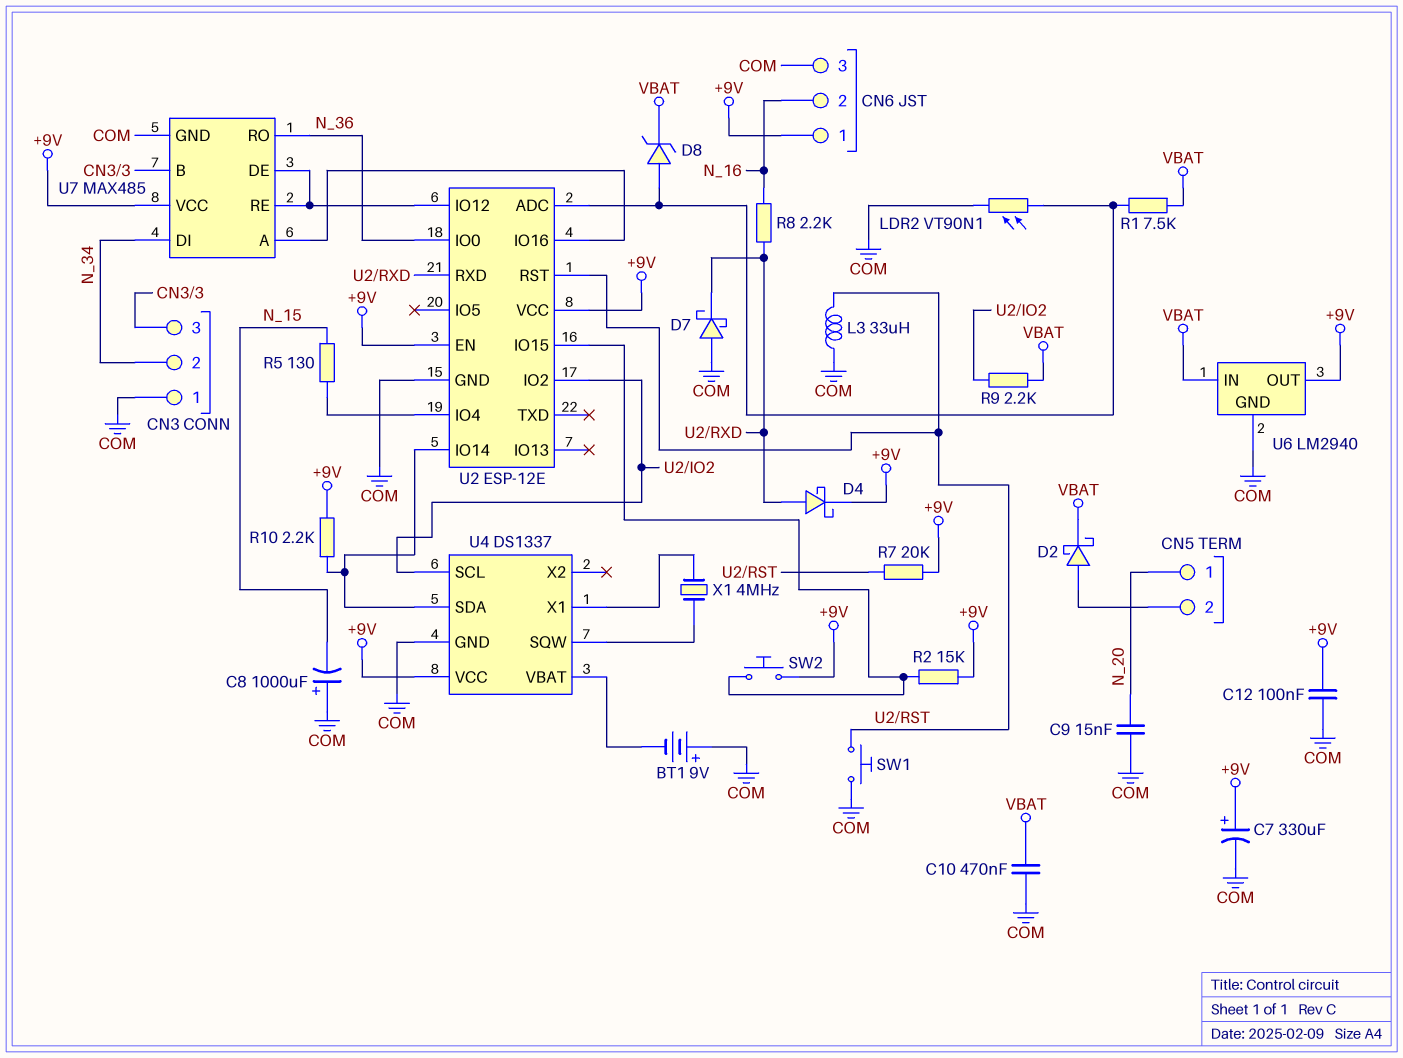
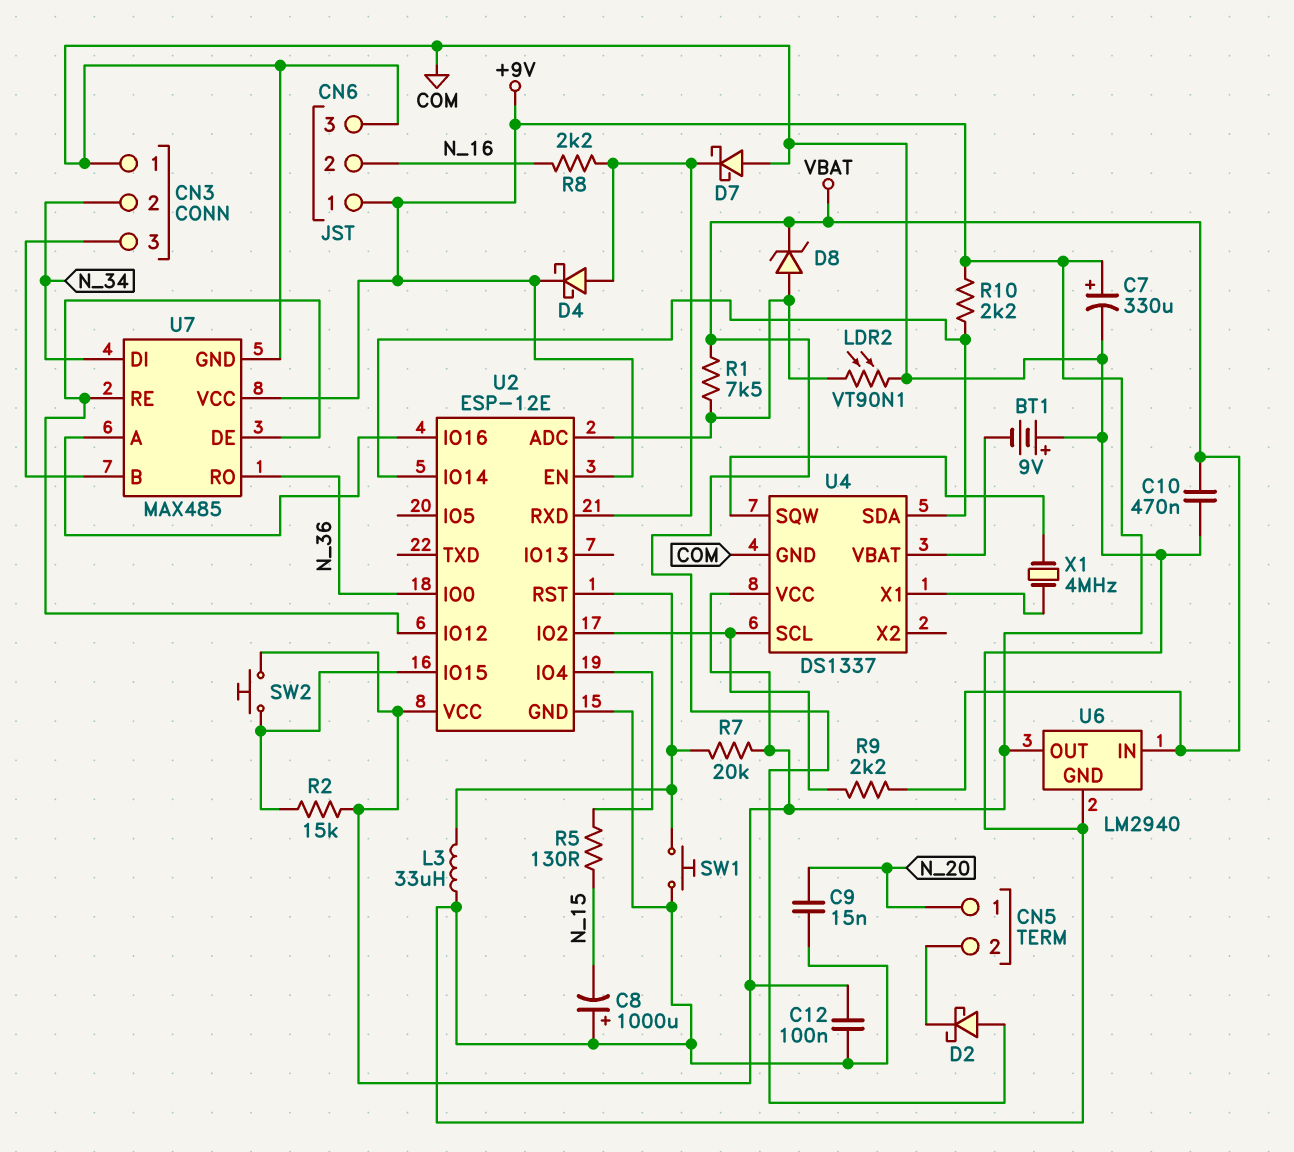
D2: schottky (A CN5/2, K VBAT) -> schottky (A VBAT, K CN5/2)

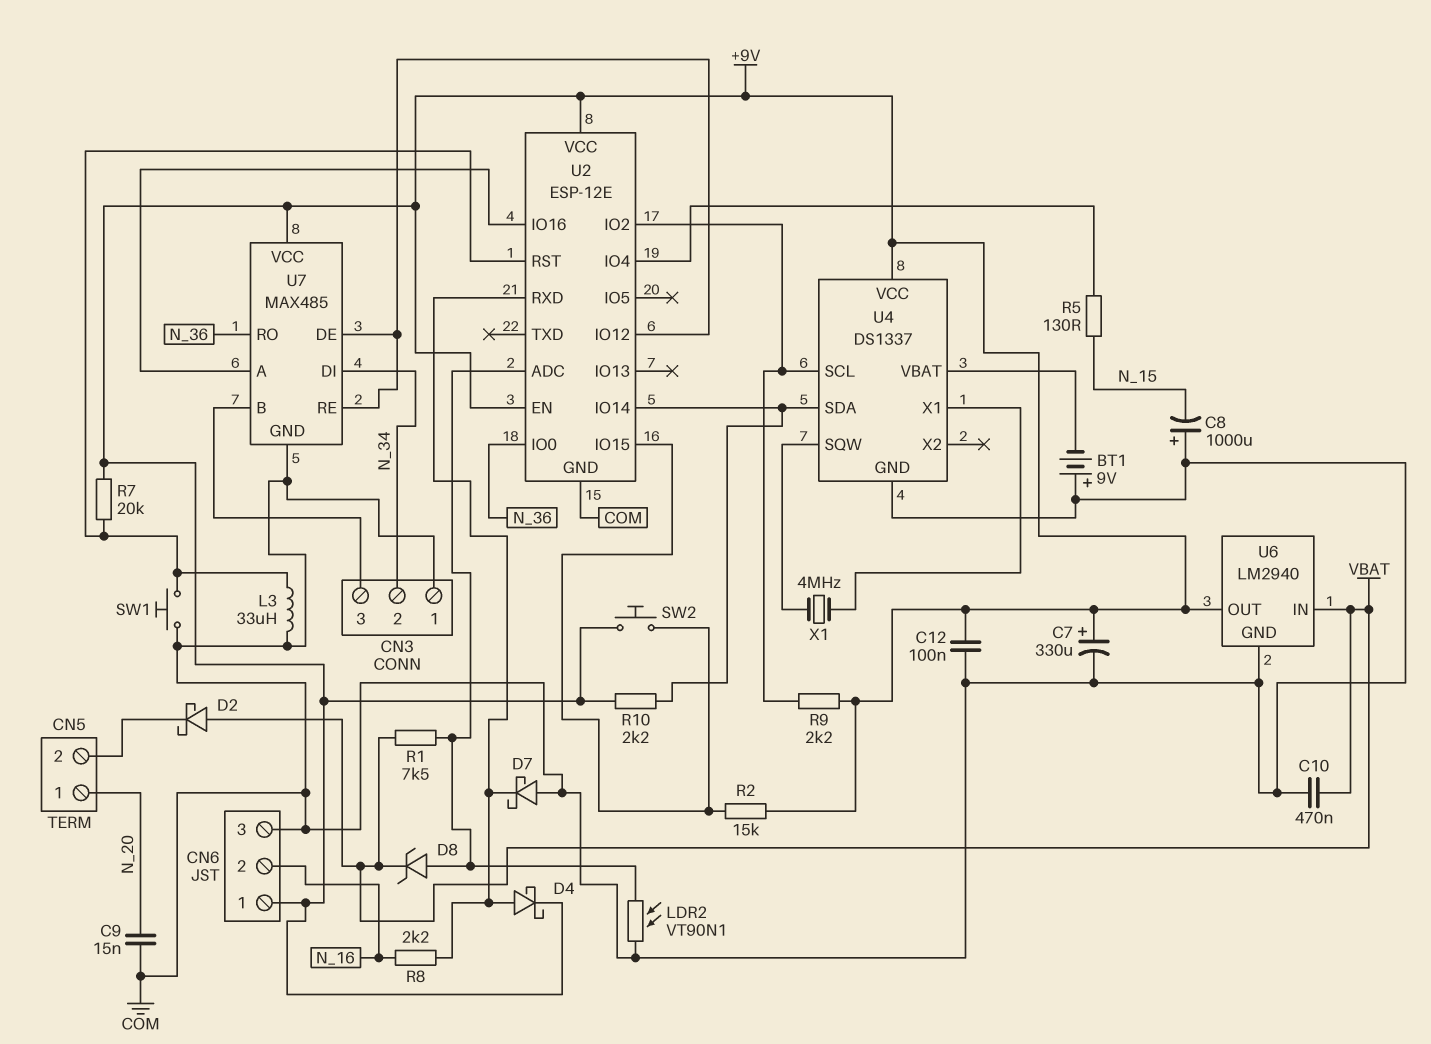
R9: 2.2k (U2/IO2, VBAT) -> 2.2k (+9V, U2/IO2)

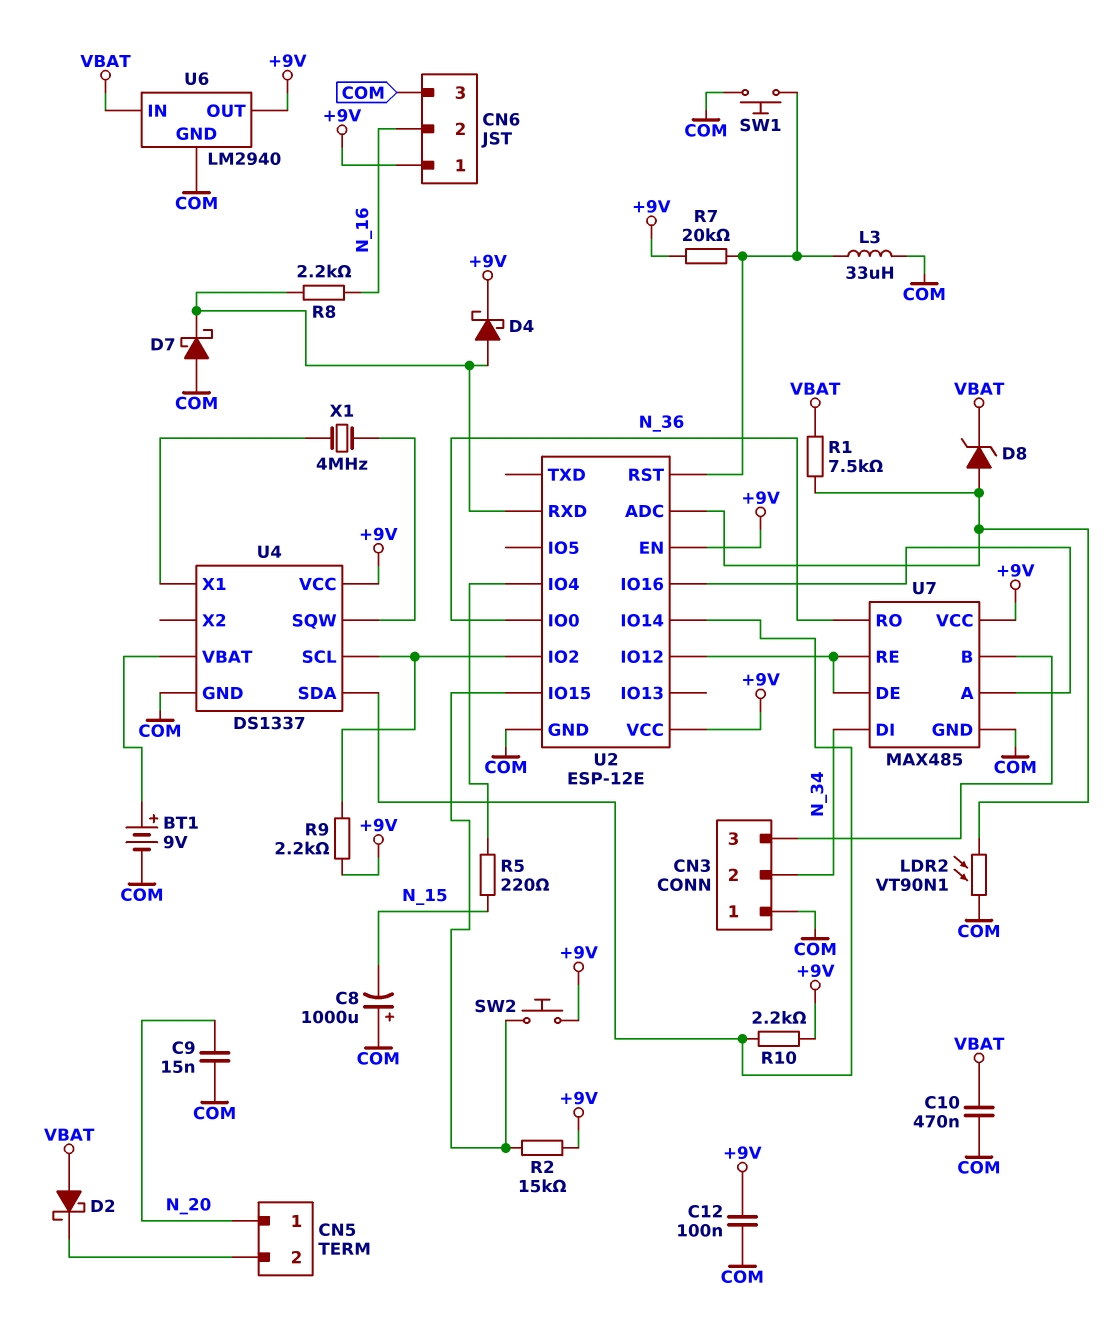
BT1: 9V (plus COM, minus U4/VBAT) -> 9V (plus U4/VBAT, minus COM)
C7: 330uF (plus +9V, minus COM) -> none
R5: 130 (N_15, U2/IO4) -> 220 (N_15, U2/IO4)

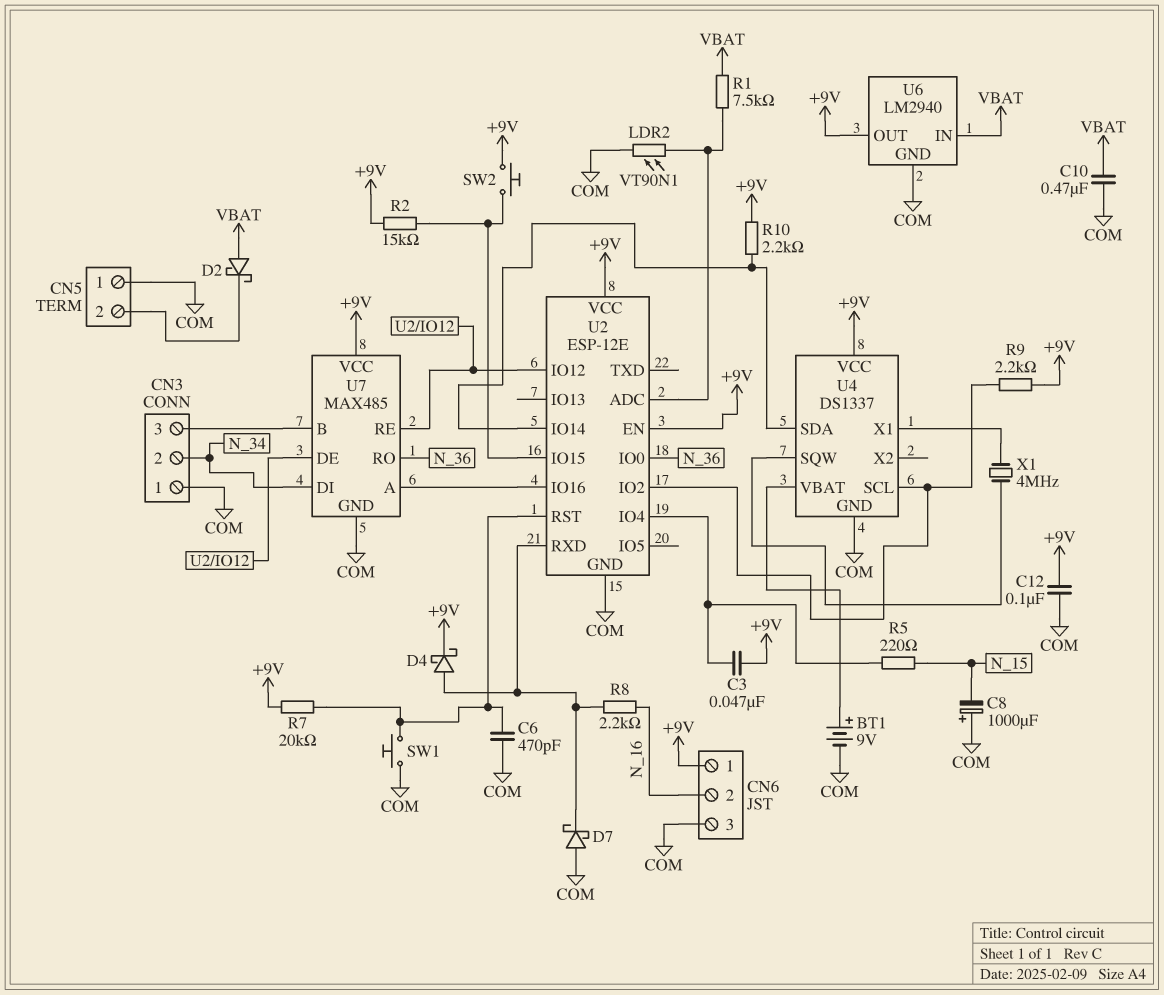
C3: none -> 47nF (+9V, U2/IO4)
C6: none -> 470pF (COM, U2/RST)
C9: 15nF (COM, N_20) -> none
CN5 pin 1: N_20 -> COM
D8: zener (A U2/ADC, K VBAT) -> none
L3: 33uH (COM, U2/RST) -> none

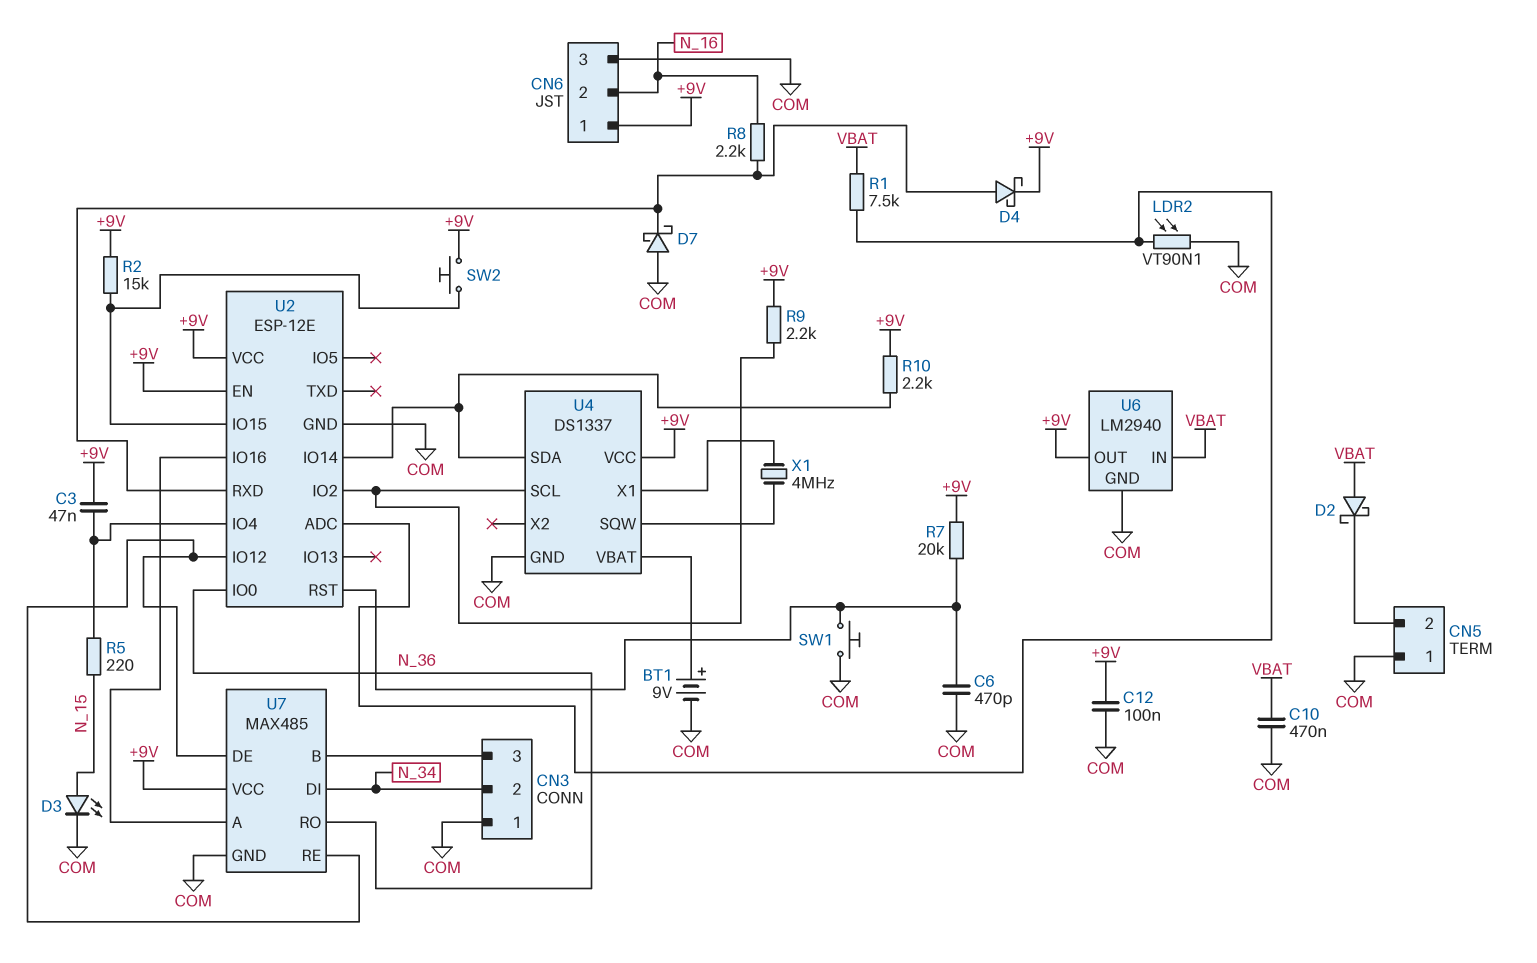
C8: 1000uF (plus COM, minus N_15) -> none
D3: none -> LED (A N_15, K COM)

